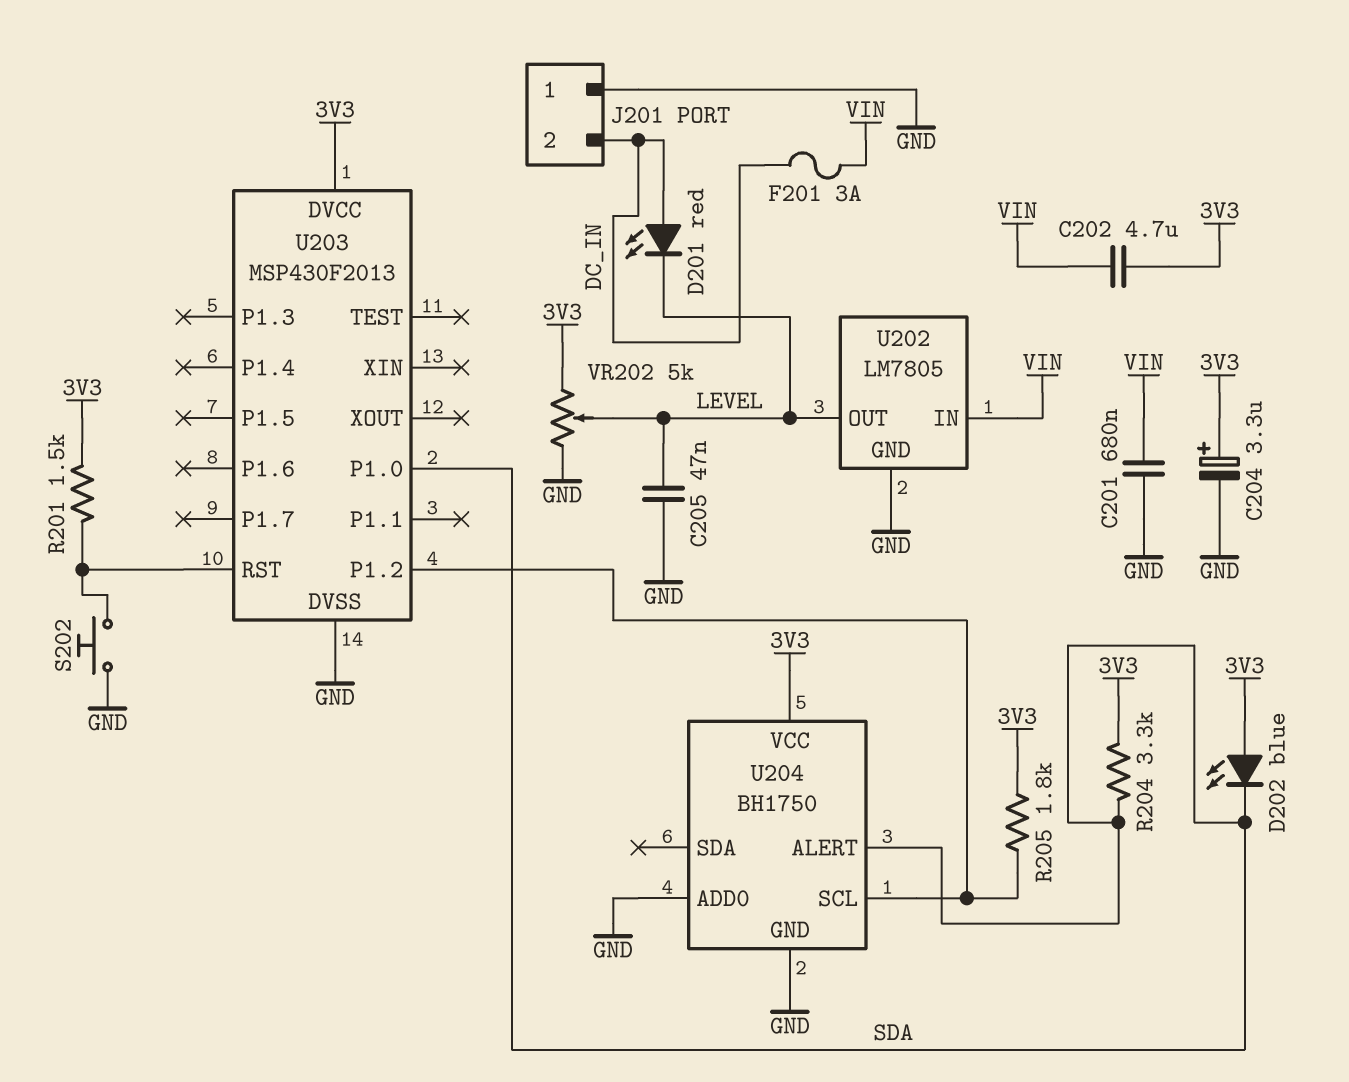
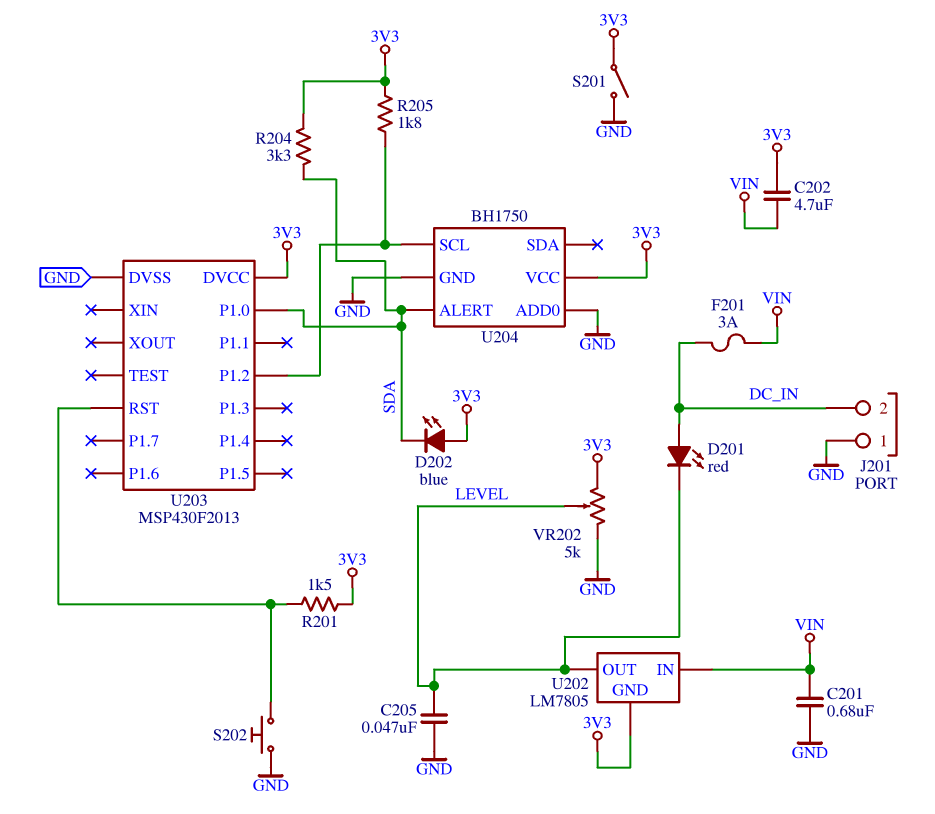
C204: 3.3uF (plus 3V3, minus GND) -> none
S201: none -> switch (3V3, GND)
U202 pin GND: GND -> 3V3

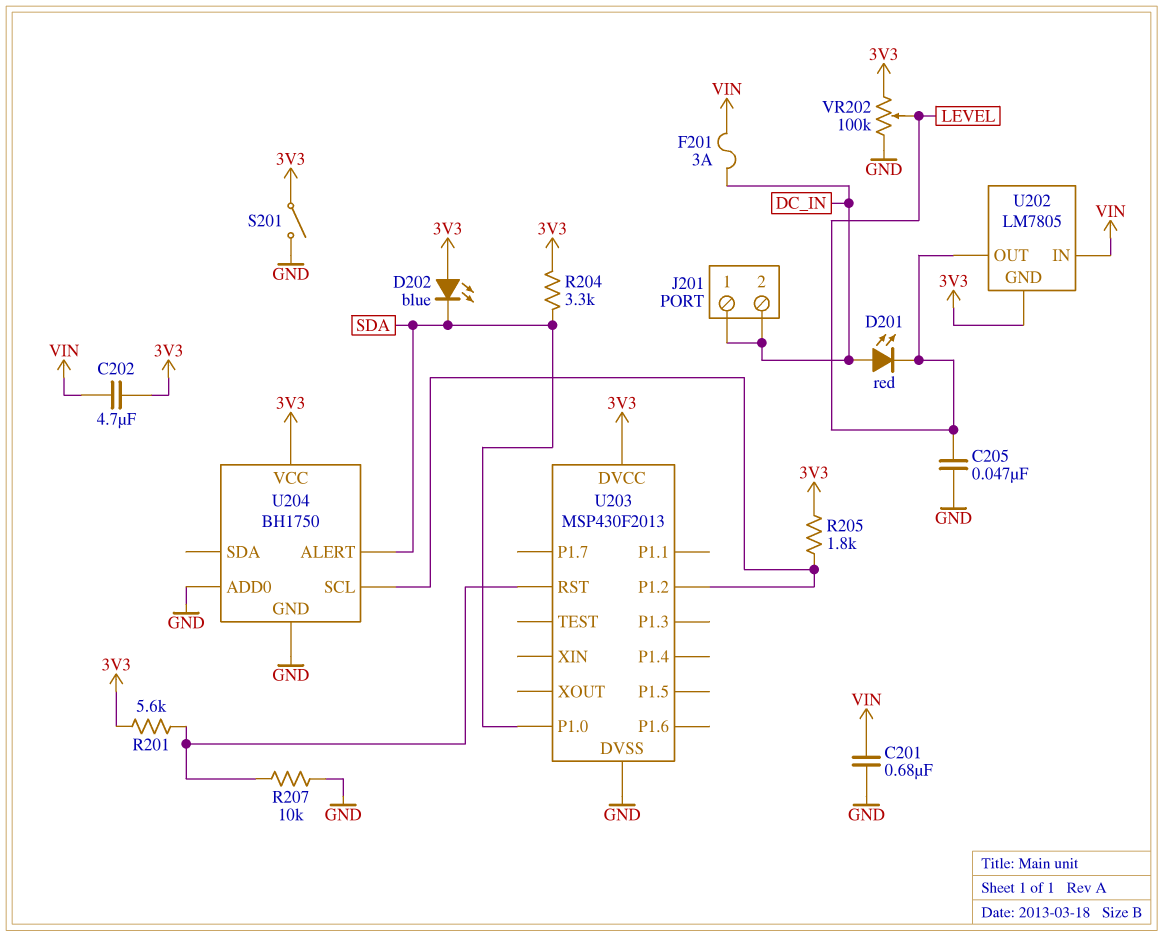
J201 pin 1: GND -> DC_IN
R201: 1.5k (3V3, U203/RST) -> 5.6k (3V3, U203/RST)
R207: none -> 10k (GND, U203/RST)
S202: button (GND, U203/RST) -> none
VR202: 5k (3V3, GND, wiper LEVEL) -> 100k (3V3, GND, wiper LEVEL)

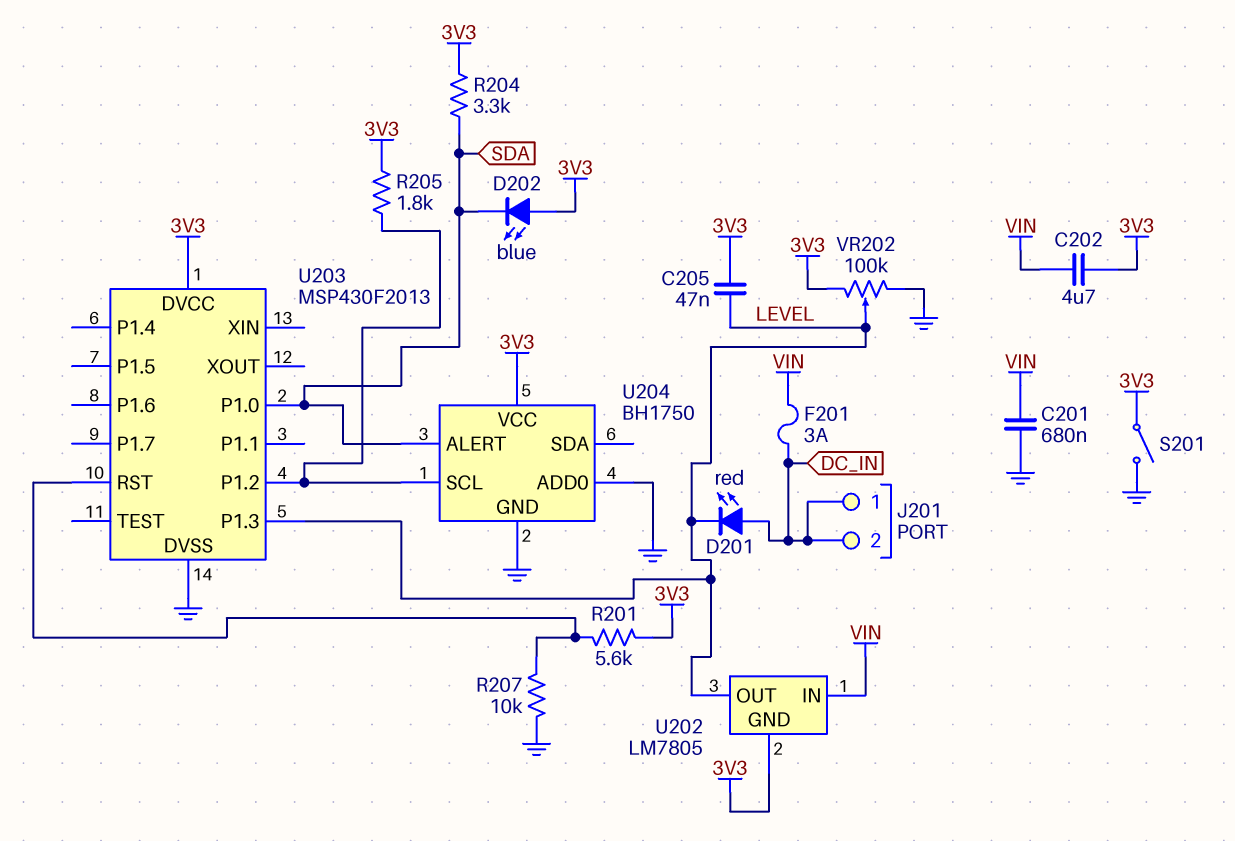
C205: 47nF (GND, LEVEL) -> 47nF (3V3, LEVEL)
U203 pin P1.3: none -> LEVEL

